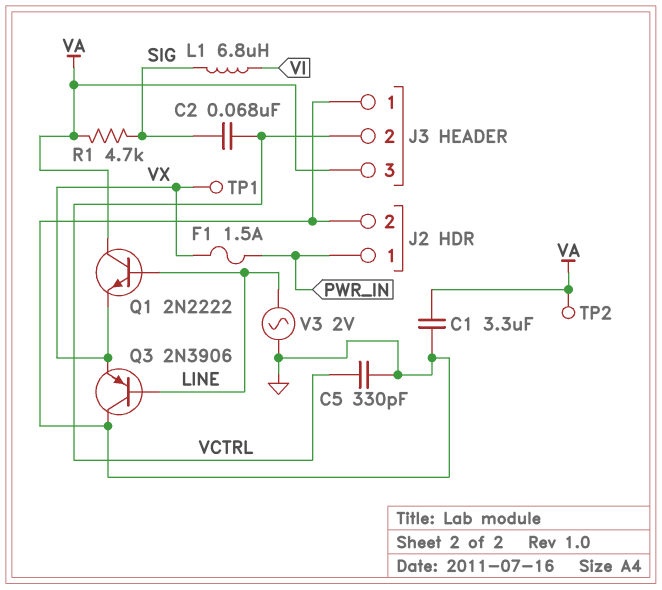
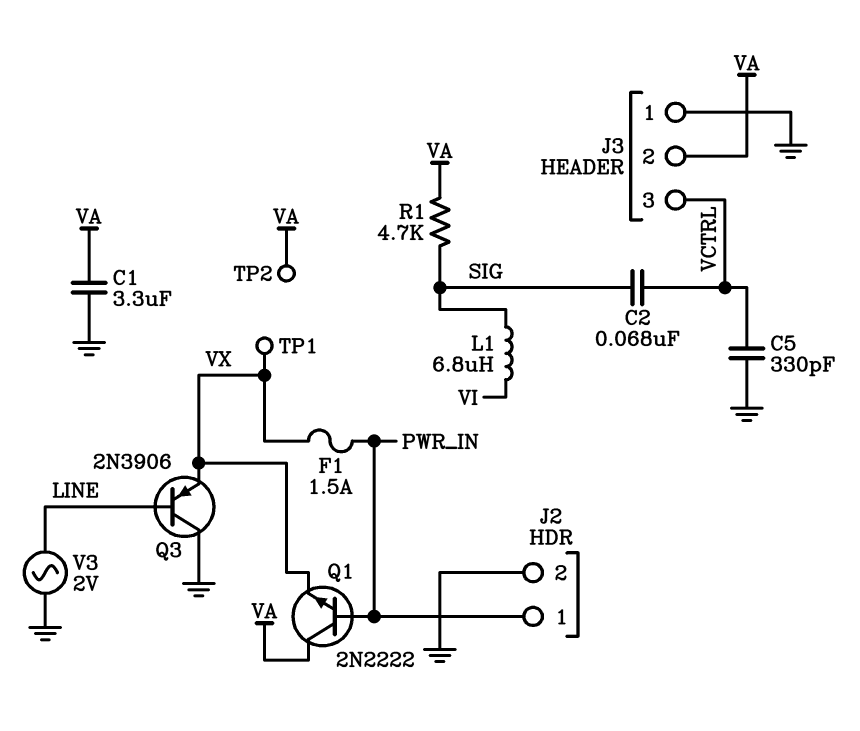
J3 pin 2: VCTRL -> VA
J3 pin 3: VA -> VCTRL
Q1: NPN 2N2222 (B LINE, C VA, E VX) -> NPN 2N2222 (B PWR_IN, C VA, E VX)

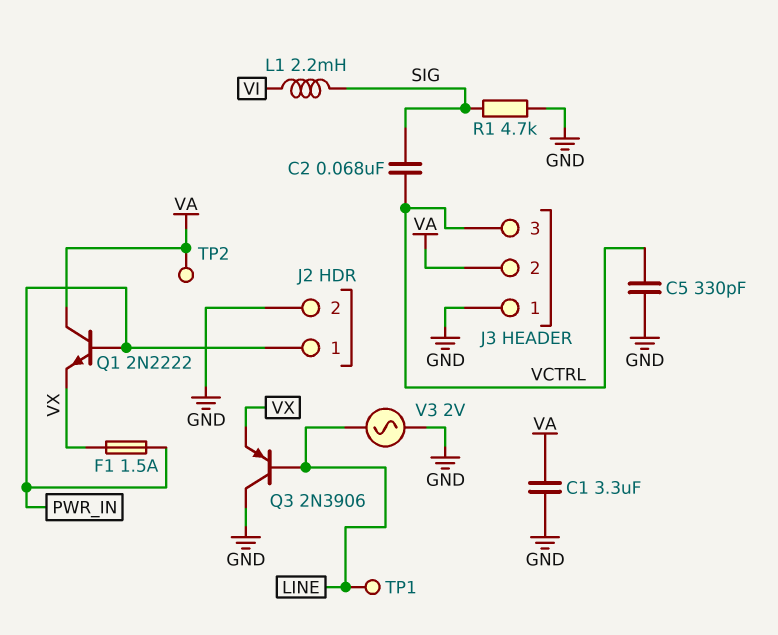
L1: 6.8uH (SIG, VI) -> 2.2mH (SIG, VI)
R1: 4.7k (SIG, VA) -> 4.7k (GND, SIG)
TP1: test point (VX) -> test point (LINE)

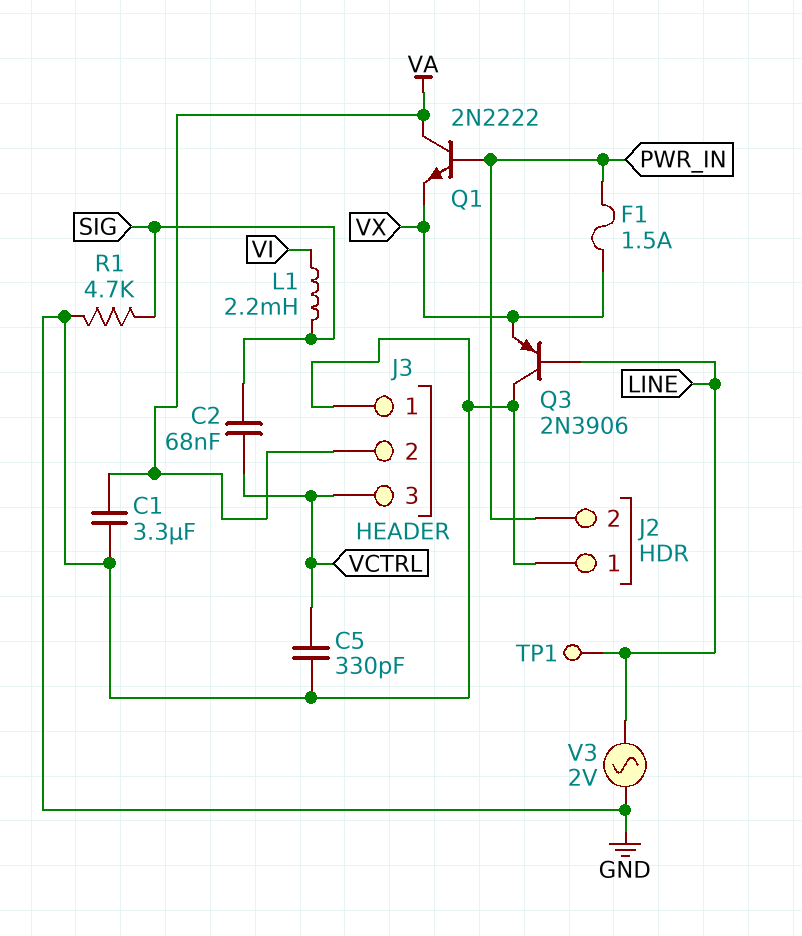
J2 pin 1: PWR_IN -> GND
J2 pin 2: GND -> PWR_IN
TP2: test point (VA) -> none

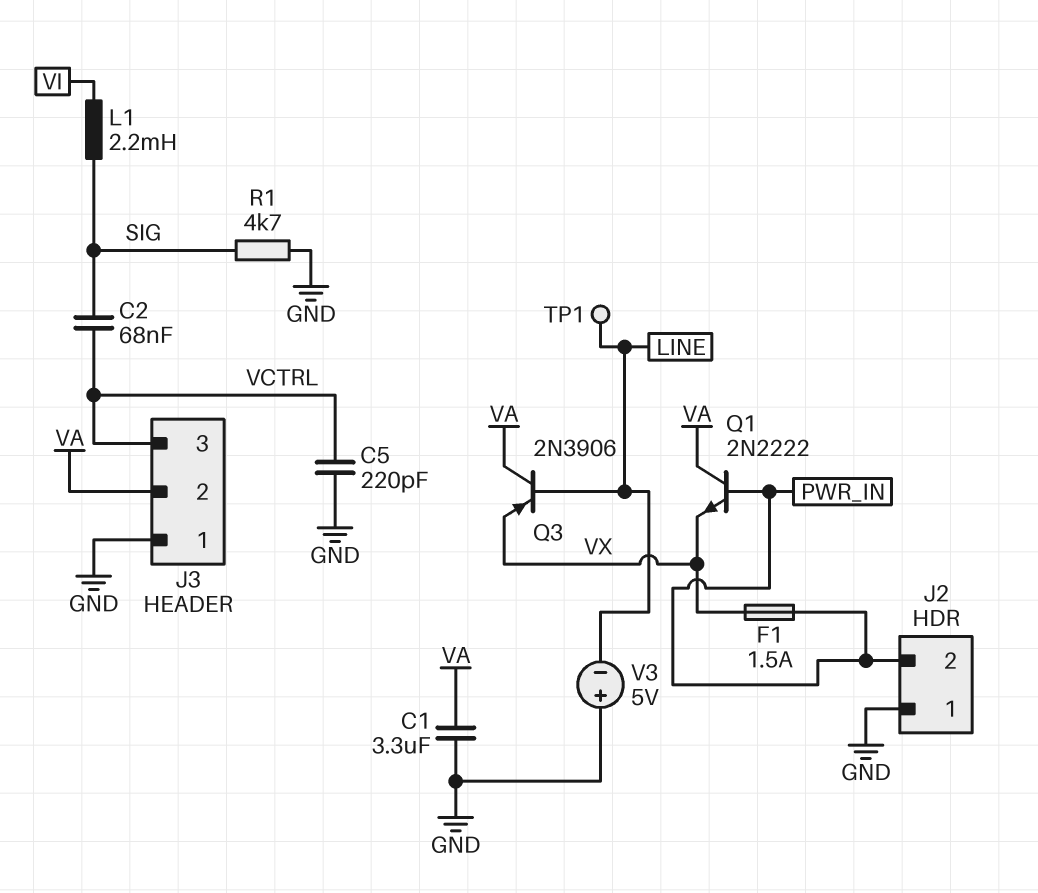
C5: 330pF (GND, VCTRL) -> 220pF (GND, VCTRL)
Q3: PNP 2N3906 (B LINE, C GND, E VX) -> PNP 2N3906 (B LINE, C VA, E VX)
V3: AC 2V (GND, LINE) -> 5V (plus GND, minus LINE)

